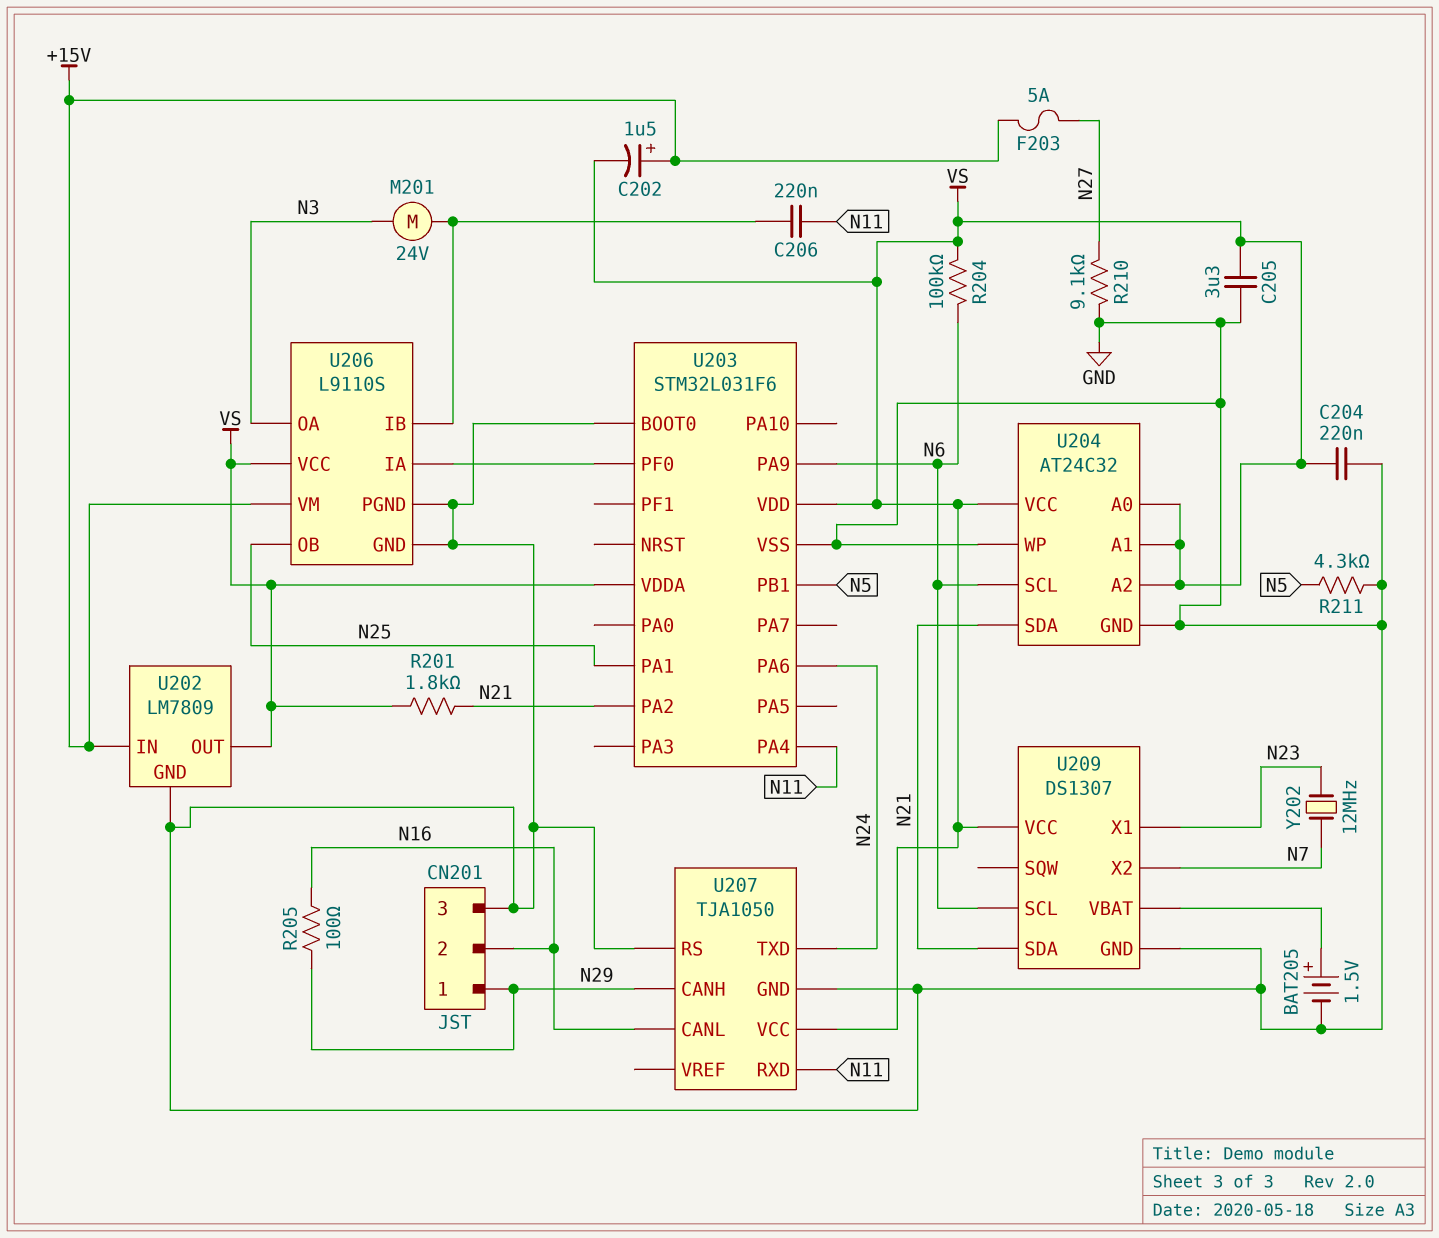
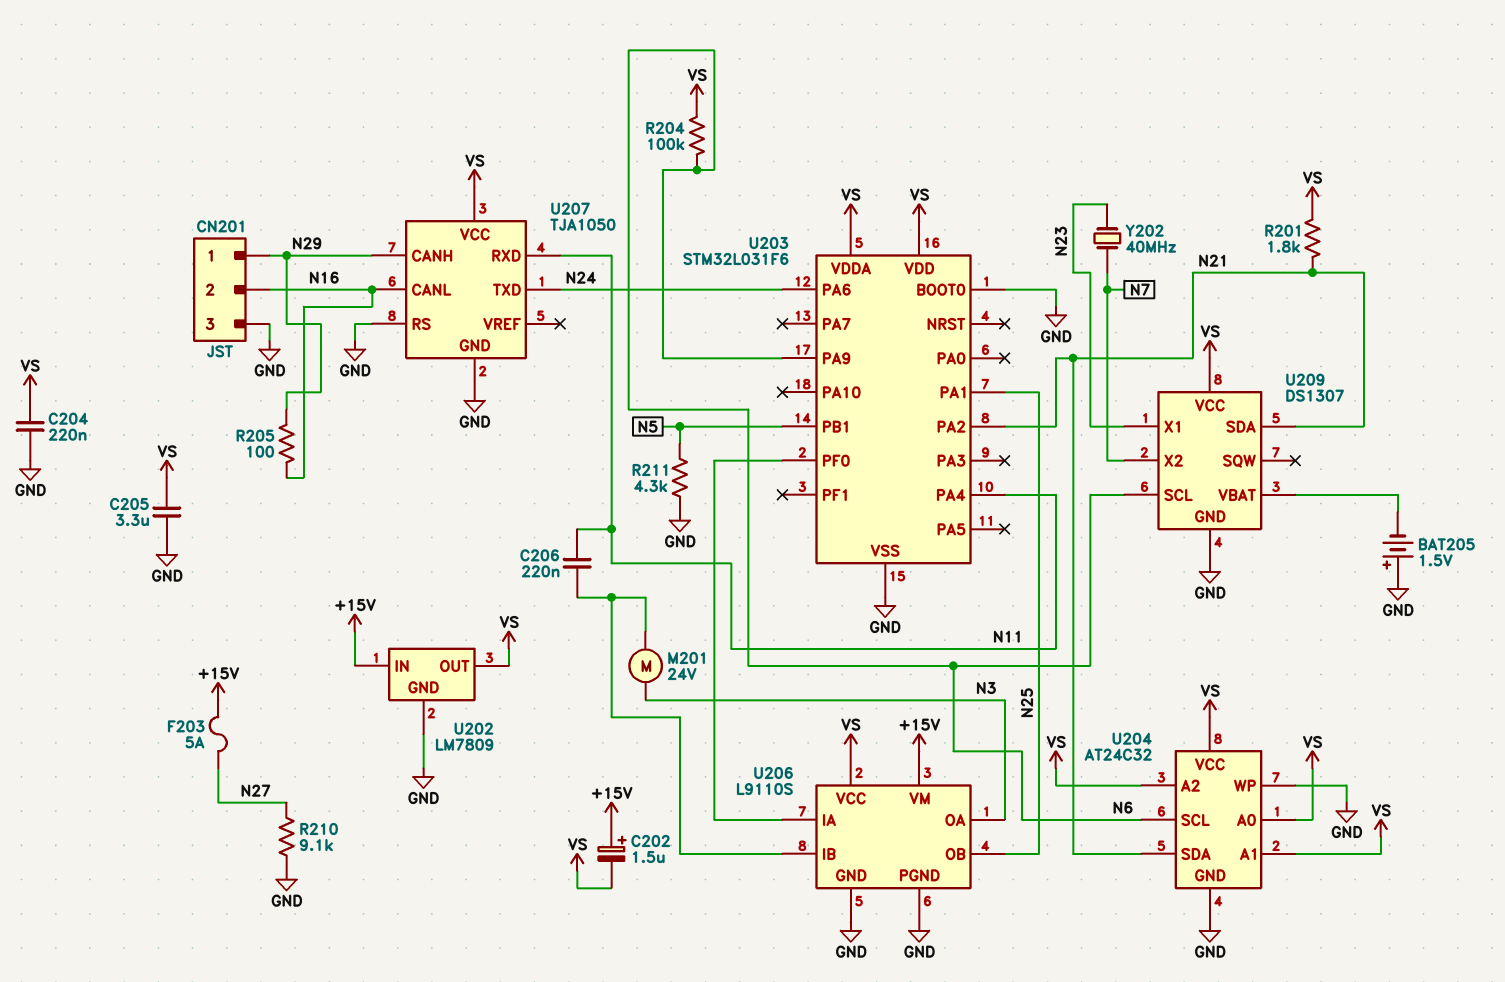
BAT205: 1.5V (plus U209/VBAT, minus GND) -> 1.5V (plus GND, minus U209/VBAT)
Y202: 12MHz (N7, N23) -> 40MHz (N7, N23)

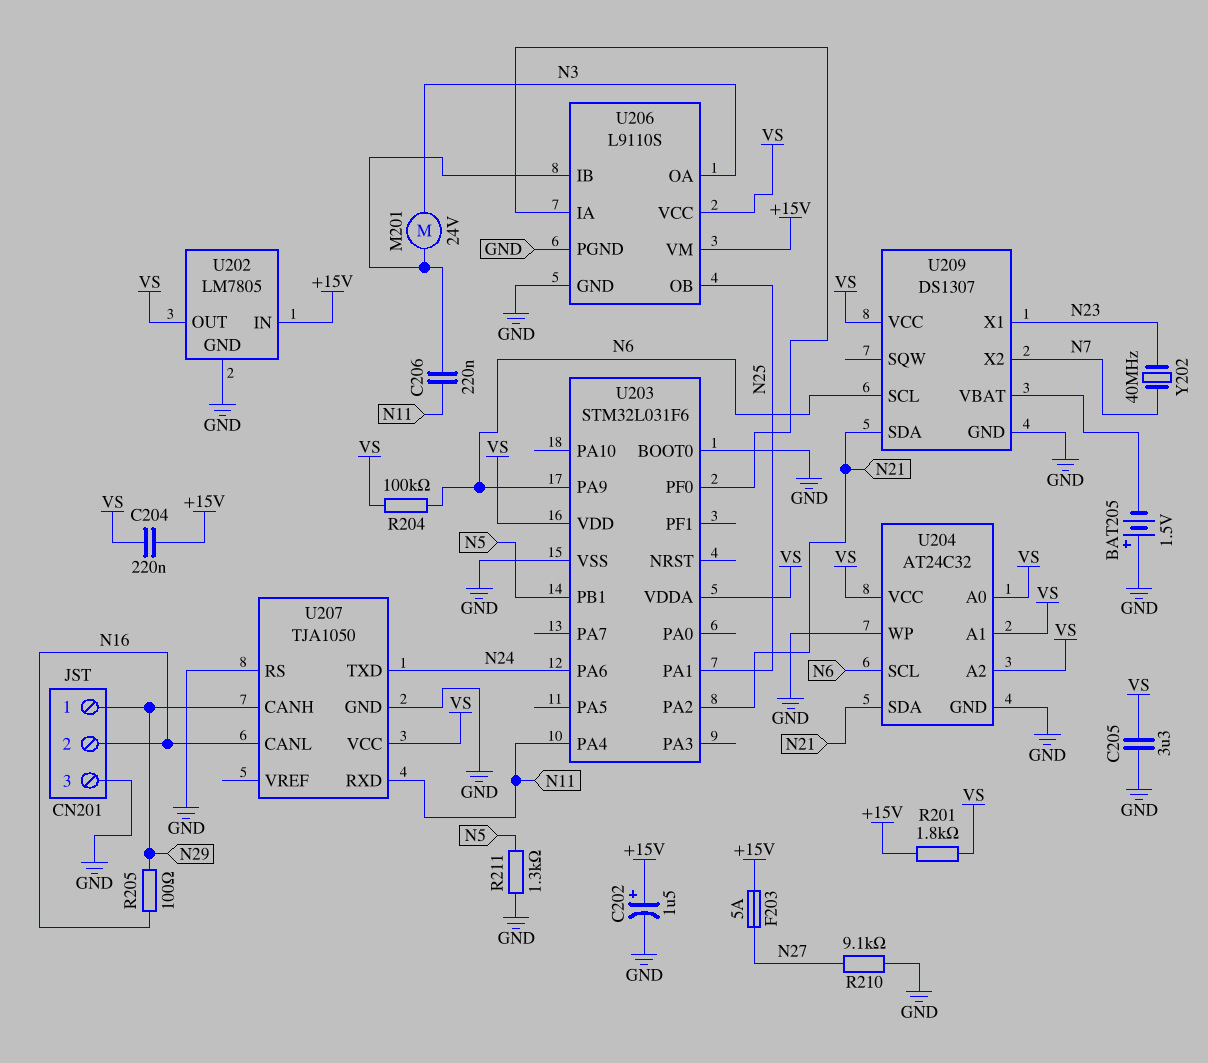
C202: 1.5uF (plus +15V, minus VS) -> 1.5uF (plus +15V, minus GND)
C204: 220nF (GND, VS) -> 220nF (+15V, VS)
R201: 1.8k (N21, VS) -> 1.8k (+15V, VS)
R211: 4.3k (GND, N5) -> 1.3k (GND, N5)
U202: LM7809 -> LM7805

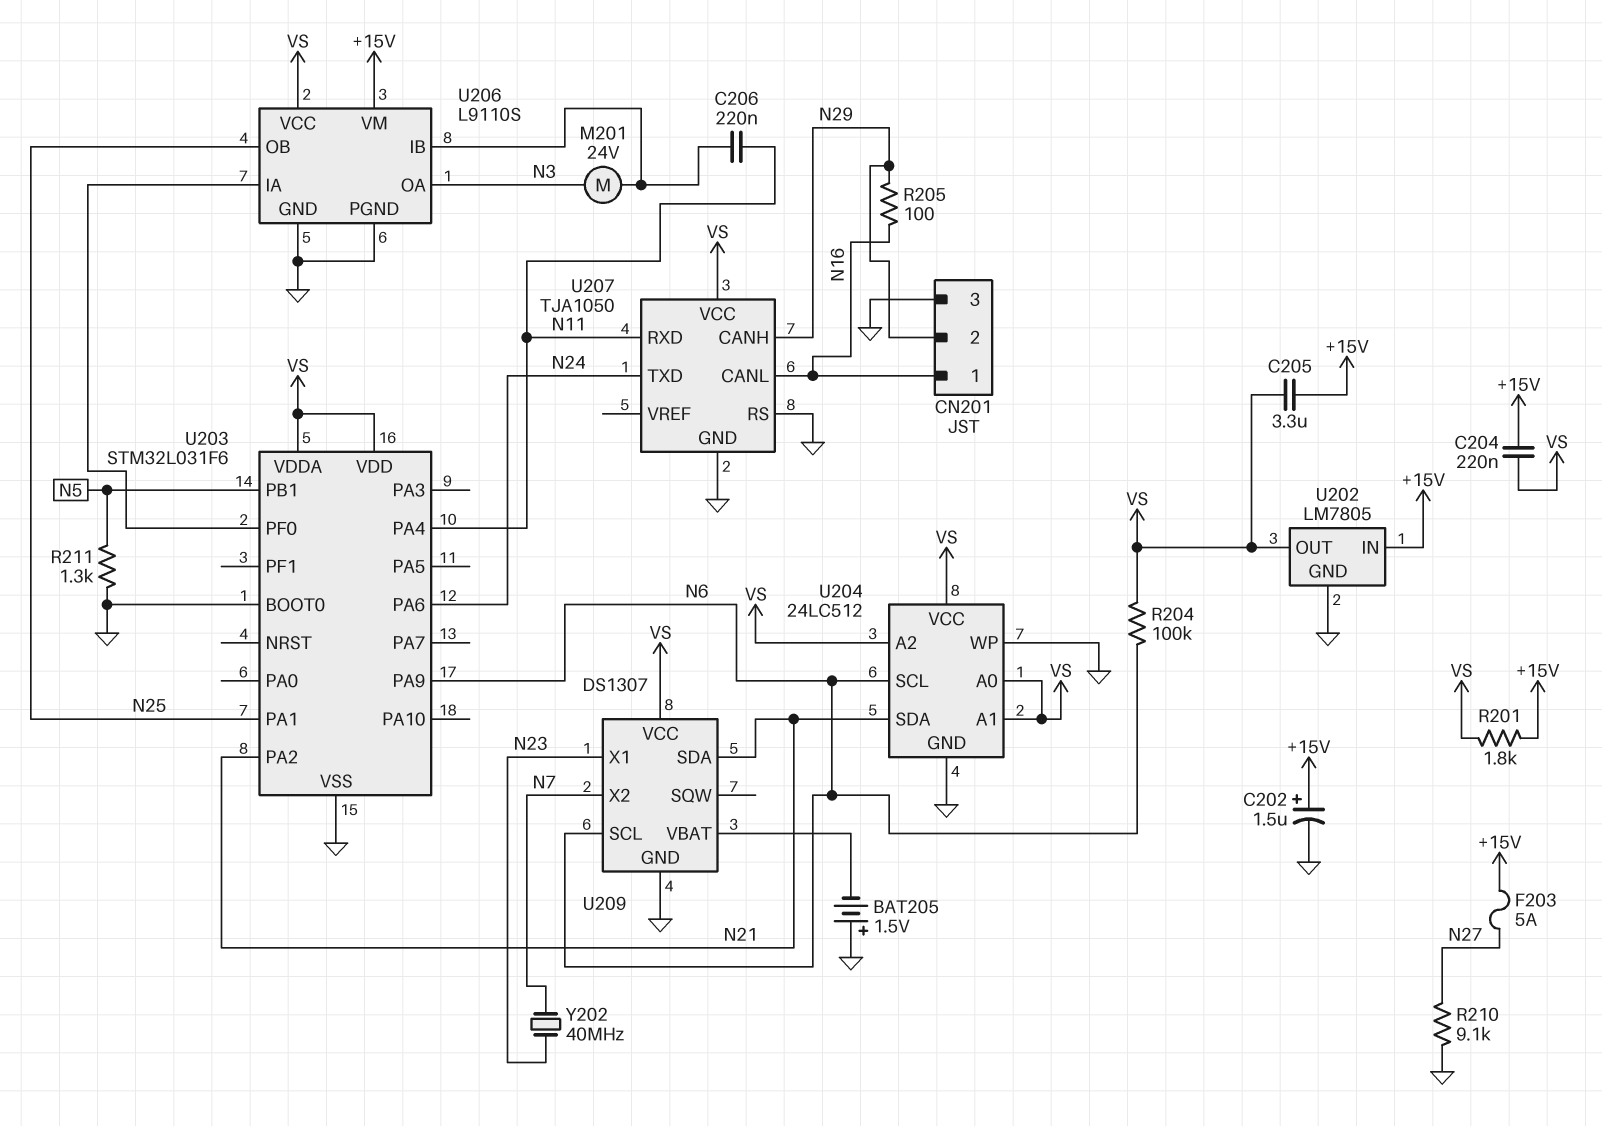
C205: 3.3uF (GND, VS) -> 3.3uF (+15V, VS)
CN201 pin 1: N29 -> N16
CN201 pin 2: N16 -> N29
U204: AT24C32 -> 24LC512

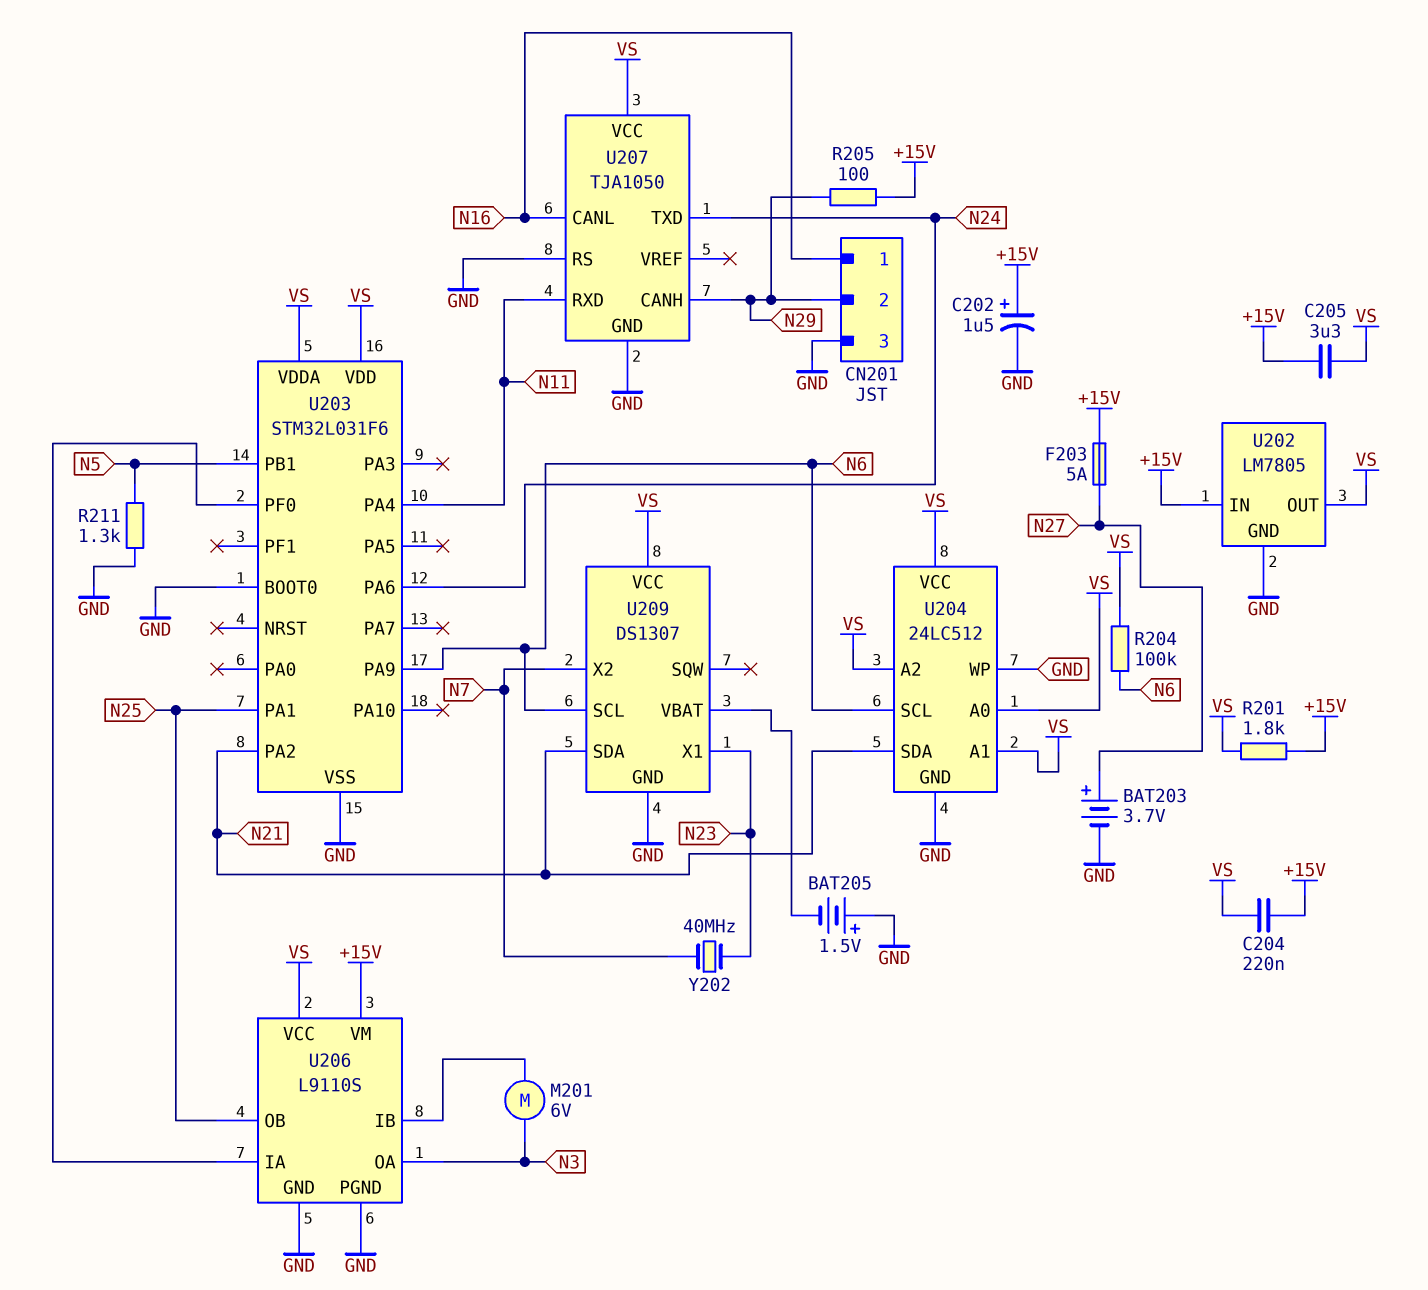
BAT203: none -> 3.7V (plus N27, minus GND)
C206: 220nF (N11, U206/IB) -> none
M201: motor 24V (N3, U206/IB) -> motor 6V (N3, U206/IB)
R205: 100 (N16, N29) -> 100 (+15V, N29)
R210: 9.1k (GND, N27) -> none

